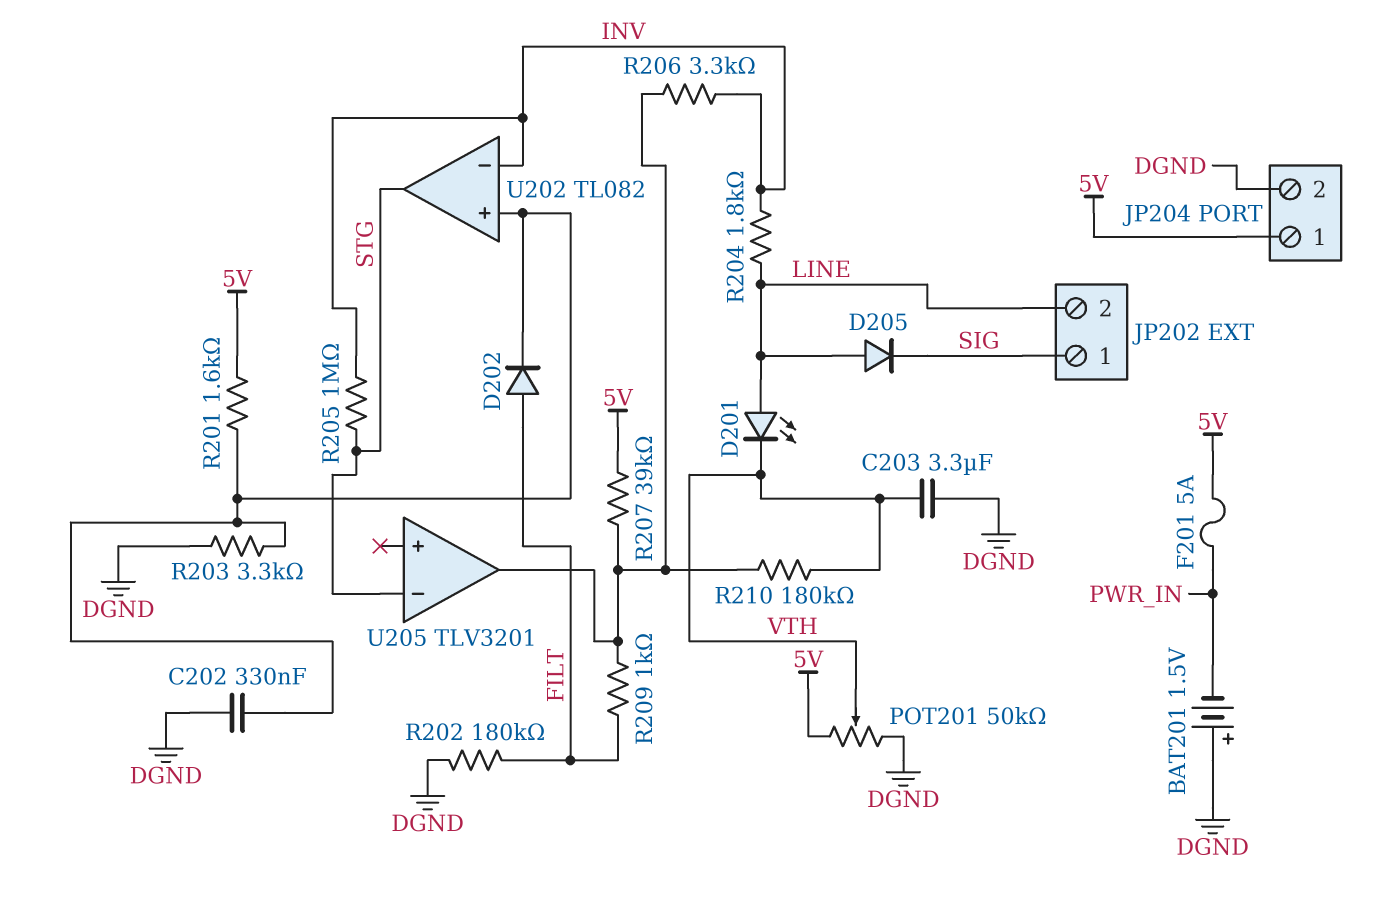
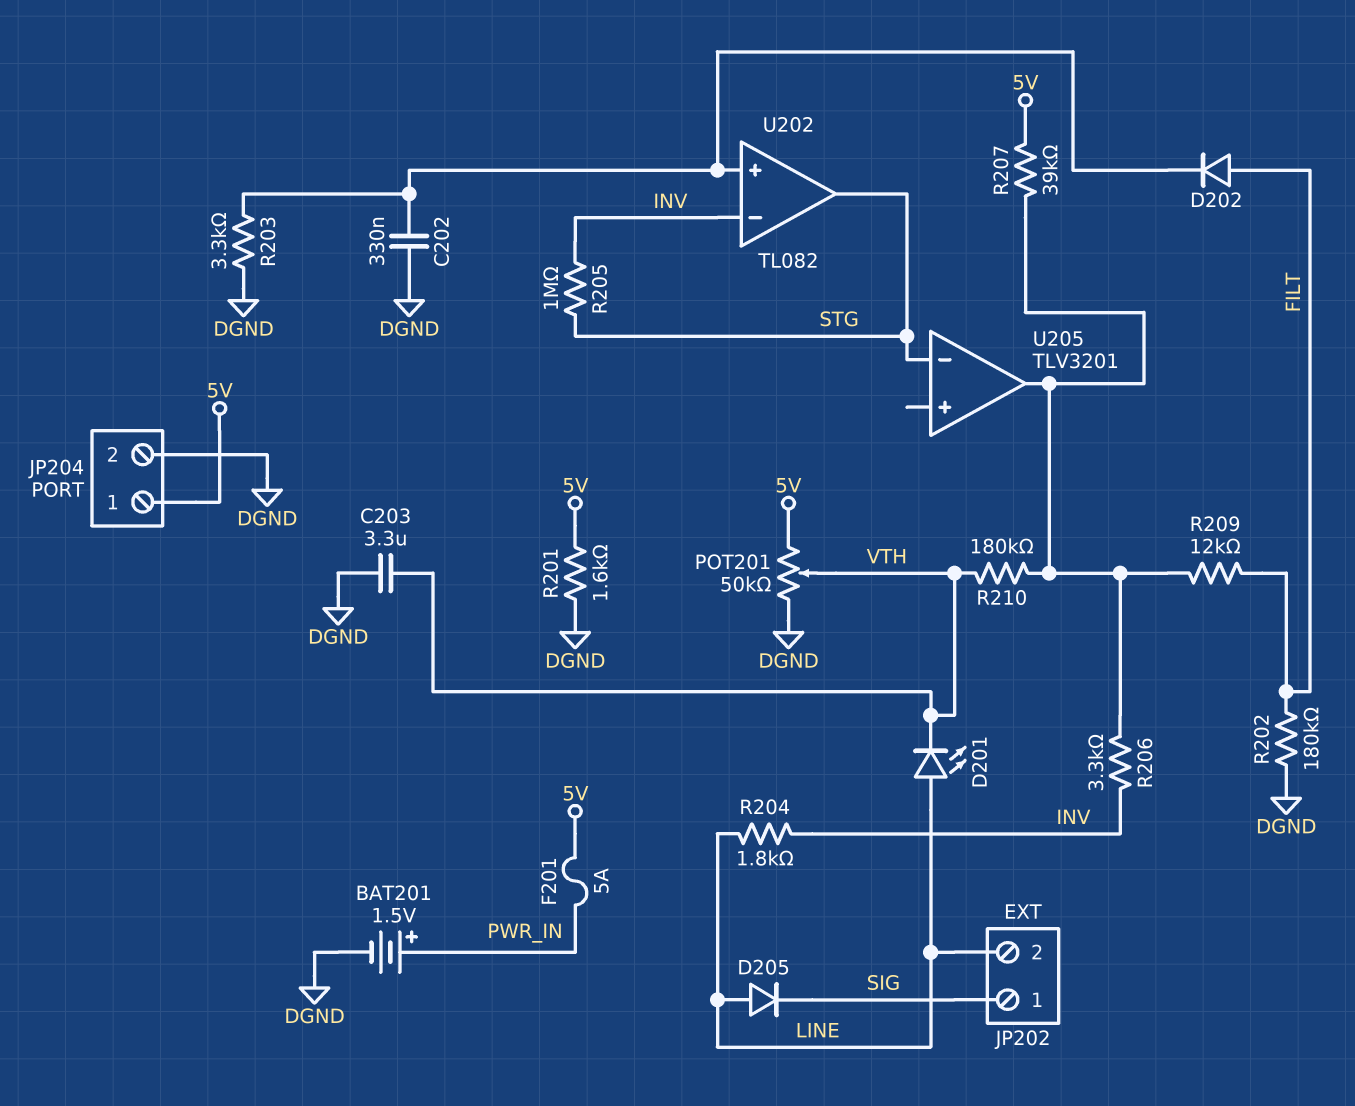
BAT201: 1.5V (plus DGND, minus PWR_IN) -> 1.5V (plus PWR_IN, minus DGND)
R201: 1.6k (5V, U202/in+) -> 1.6k (5V, DGND)
R209: 1k (FILT, U205/out) -> 12k (FILT, U205/out)

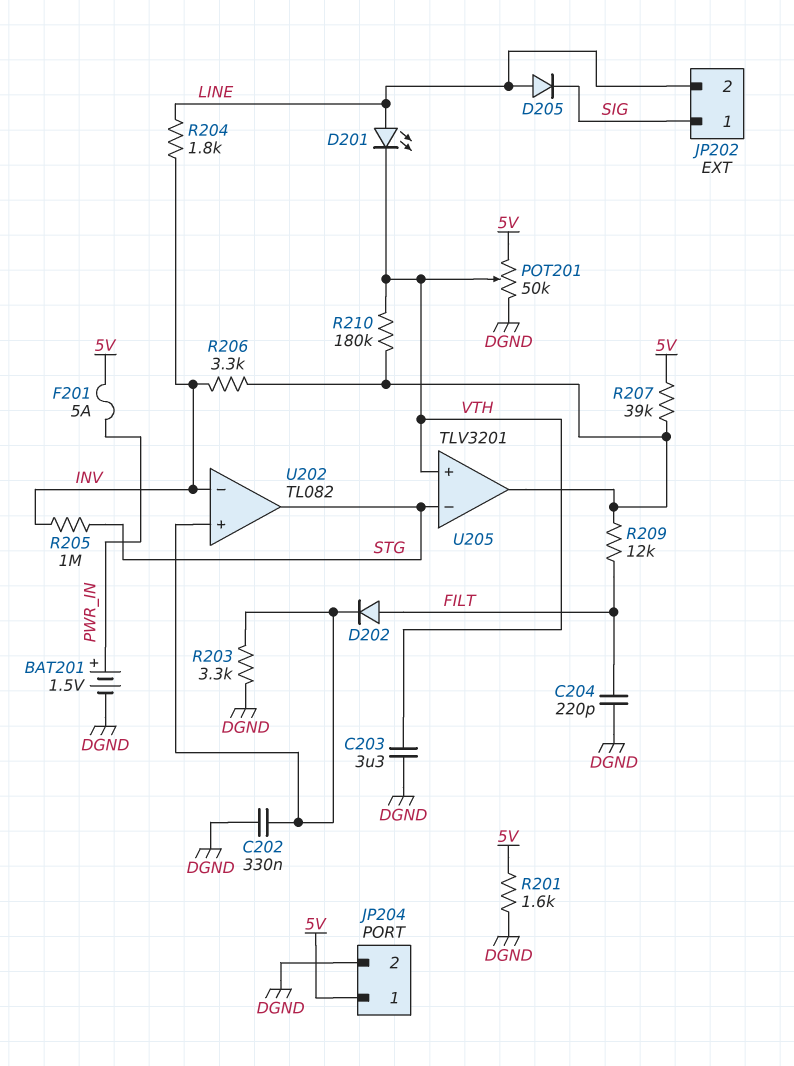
C204: none -> 220pF (DGND, FILT)
R202: 180k (DGND, FILT) -> none
U205 pin in+: none -> VTH

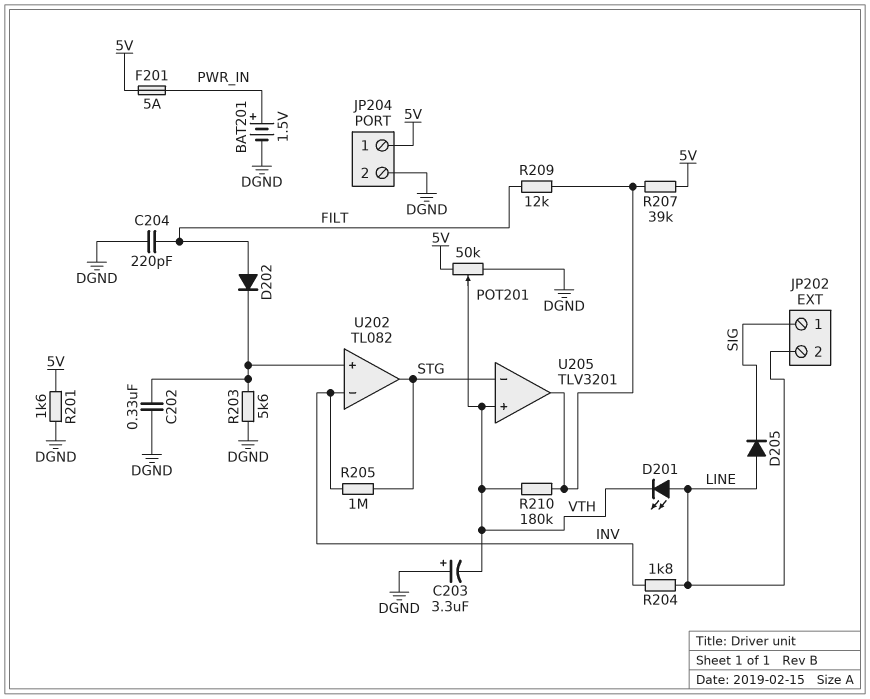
C203: 3.3uF (DGND, VTH) -> 3.3uF (plus DGND, minus VTH)
R203: 3.3k (DGND, U202/in+) -> 5.6k (DGND, U202/in+)
R206: 3.3k (INV, U205/out) -> none

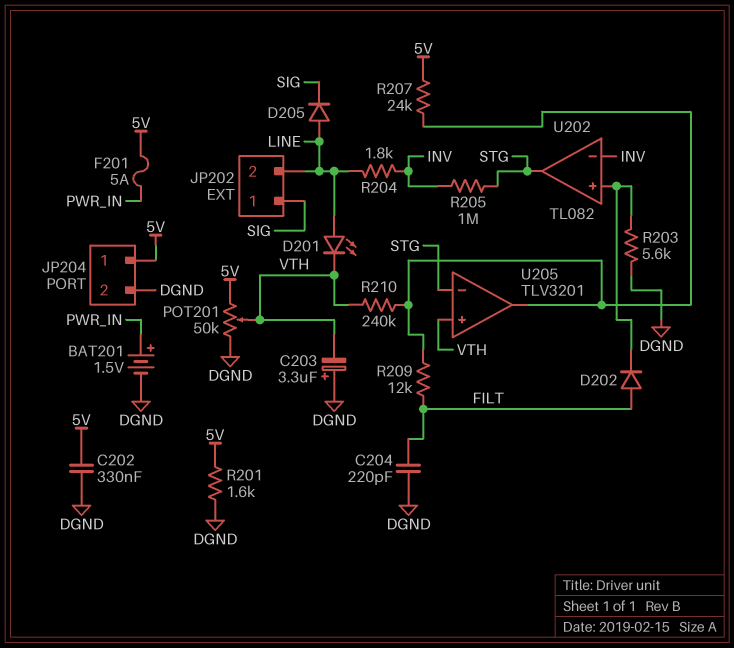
C202: 330nF (DGND, U202/in+) -> 330nF (5V, DGND)
R207: 39k (5V, U205/out) -> 24k (5V, U205/out)
R210: 180k (U205/out, VTH) -> 240k (U205/out, VTH)

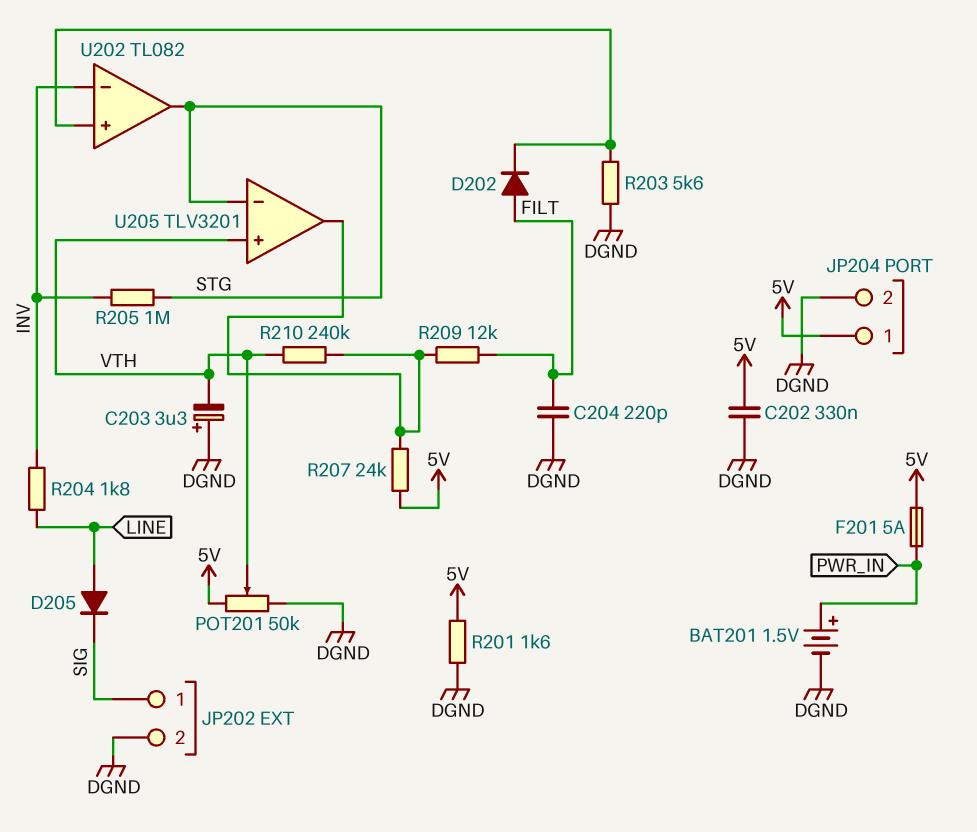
D201: LED (A LINE, K VTH) -> none
JP202 pin 2: LINE -> DGND

